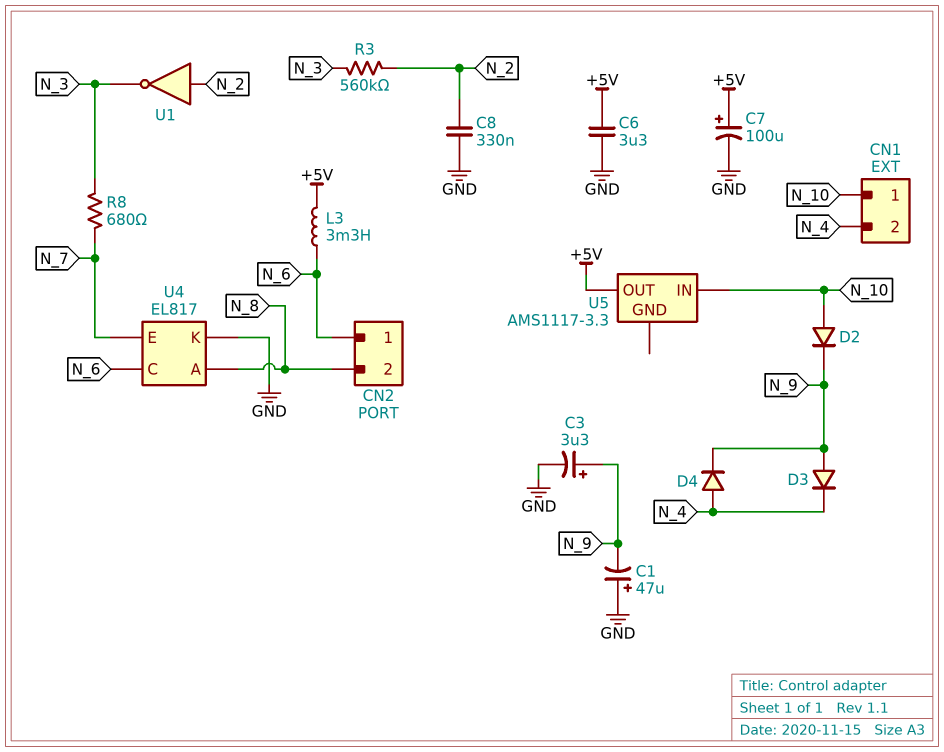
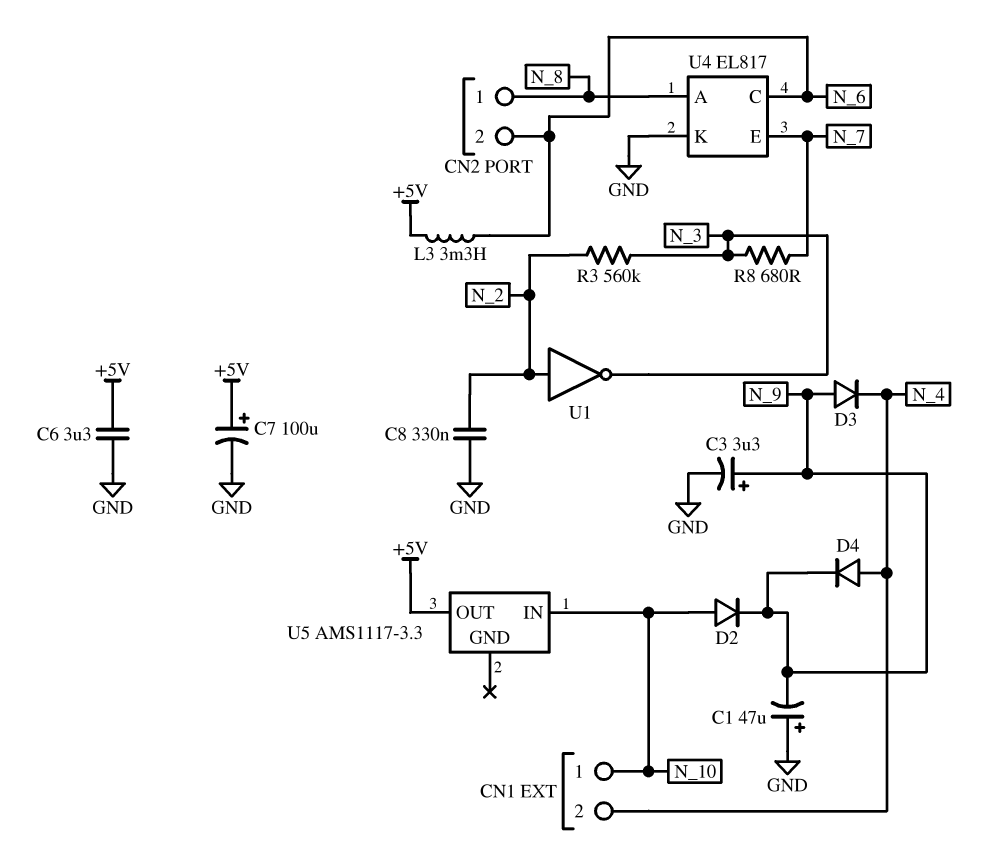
CN2 pin 1: N_6 -> N_8
CN2 pin 2: N_8 -> N_6

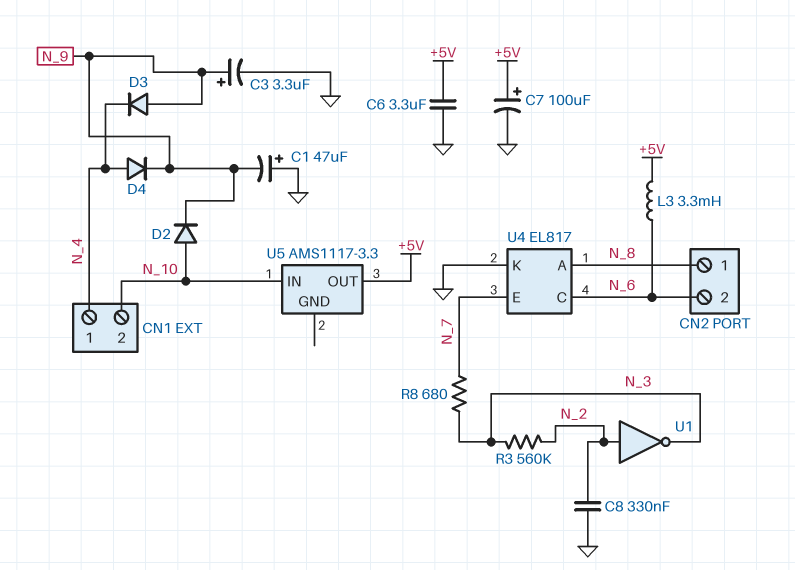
CN1 pin 1: N_10 -> N_4
CN1 pin 2: N_4 -> N_10

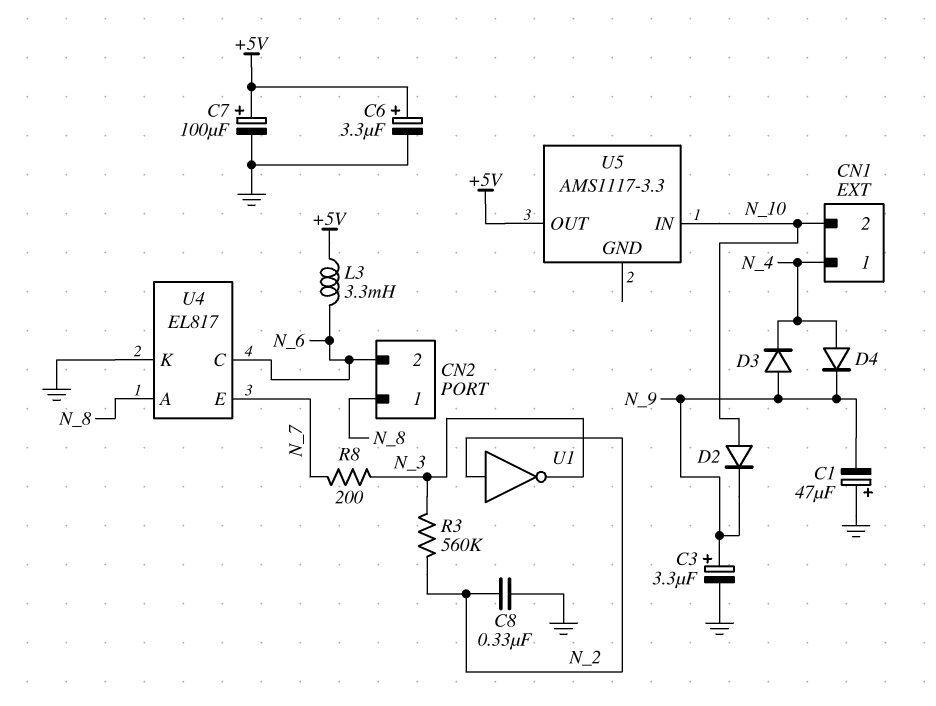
C6: 3.3uF (+5V, GND) -> 3.3uF (plus +5V, minus GND)
R8: 680 (N_3, N_7) -> 200 (N_3, N_7)

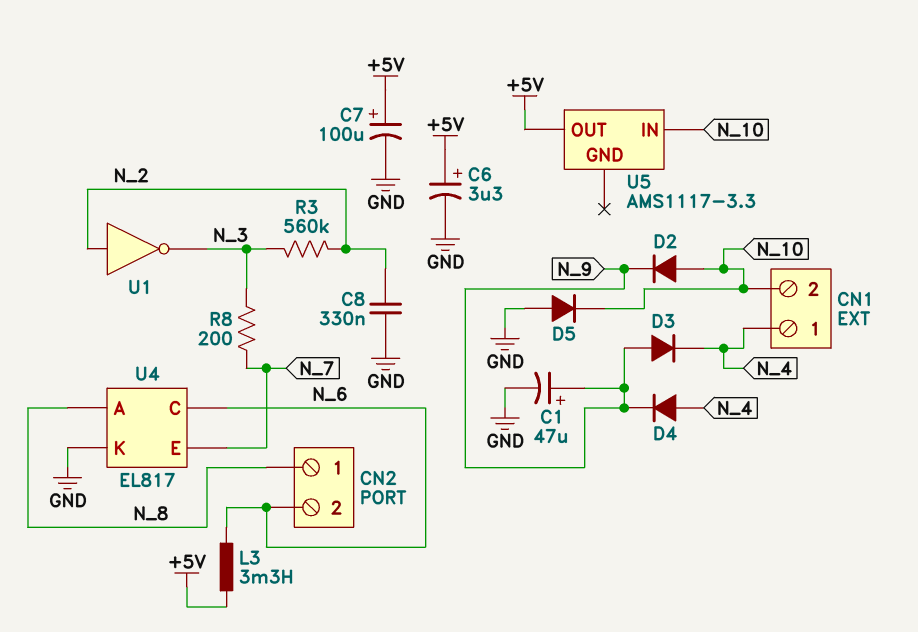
C1: 47uF (plus GND, minus N_9) -> 47uF (plus N_9, minus GND)
C3: 3.3uF (plus N_9, minus GND) -> none
D5: none -> diode (A GND, K N_10)

